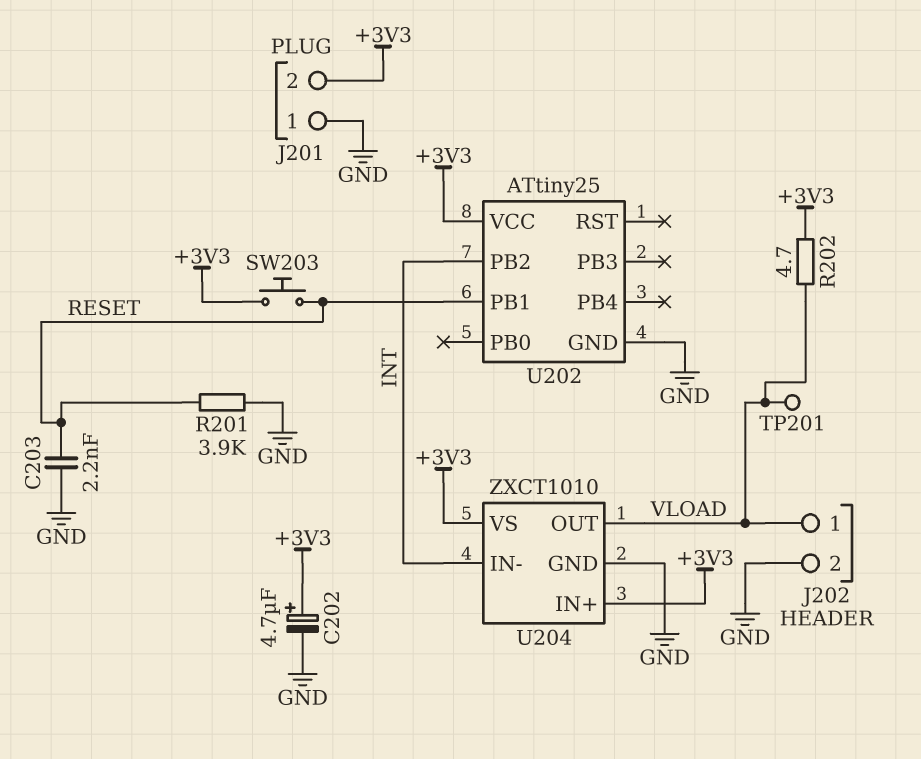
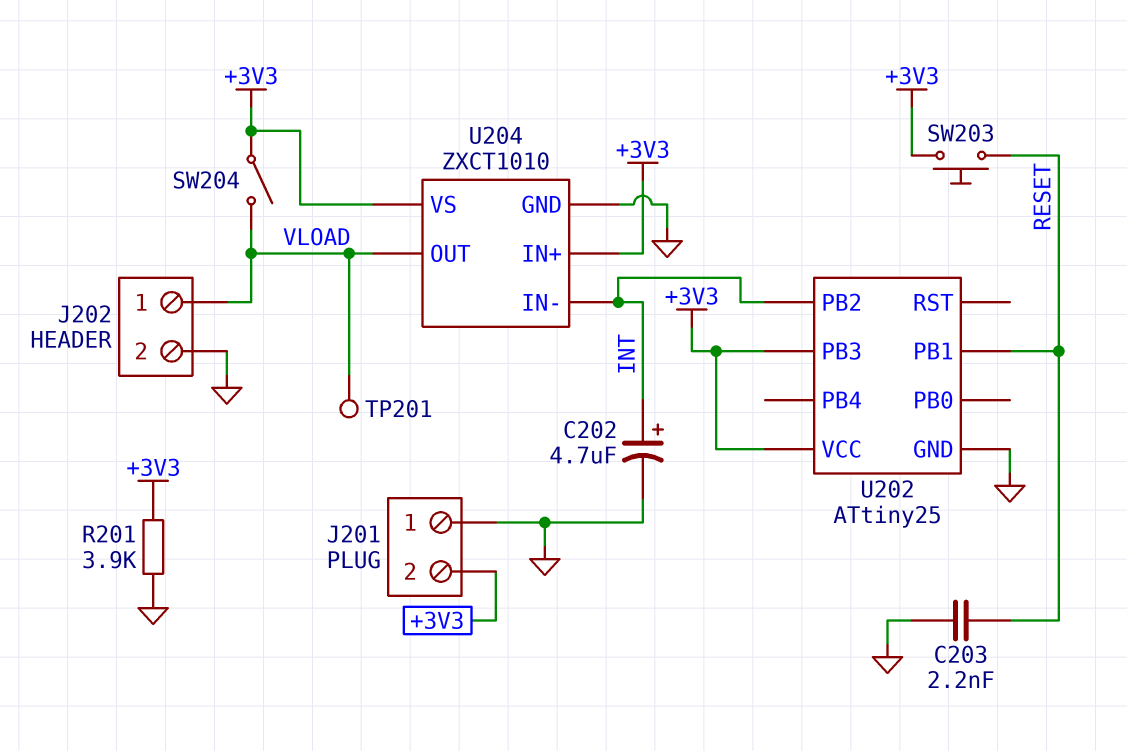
C202: 4.7uF (plus +3V3, minus GND) -> 4.7uF (plus INT, minus GND)
R201: 3.9k (GND, RESET) -> 3.9k (+3V3, GND)
R202: 4.7 (+3V3, VLOAD) -> none
SW204: none -> switch (+3V3, VLOAD)
U202 pin PB3: none -> +3V3

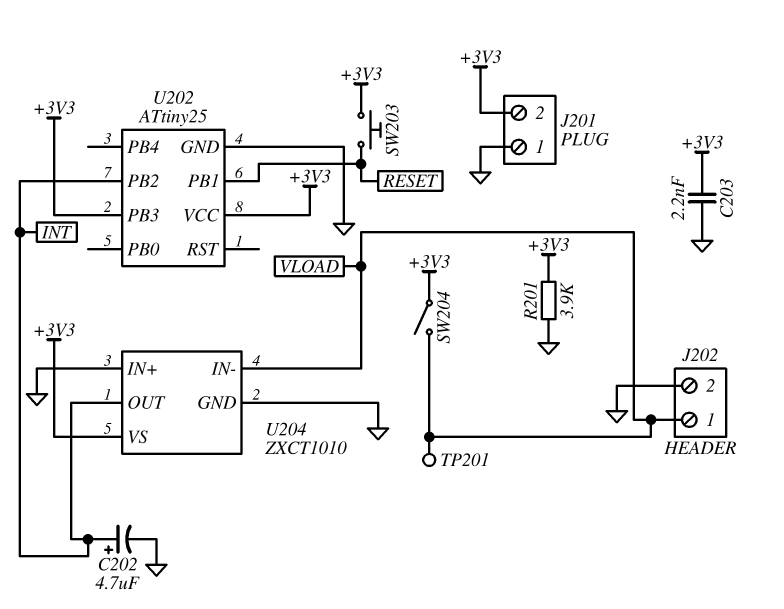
C203: 2.2nF (GND, RESET) -> 2.2nF (+3V3, GND)
U204 pin IN+: +3V3 -> GND
U204 pin IN-: INT -> VLOAD
U204 pin OUT: VLOAD -> INT

